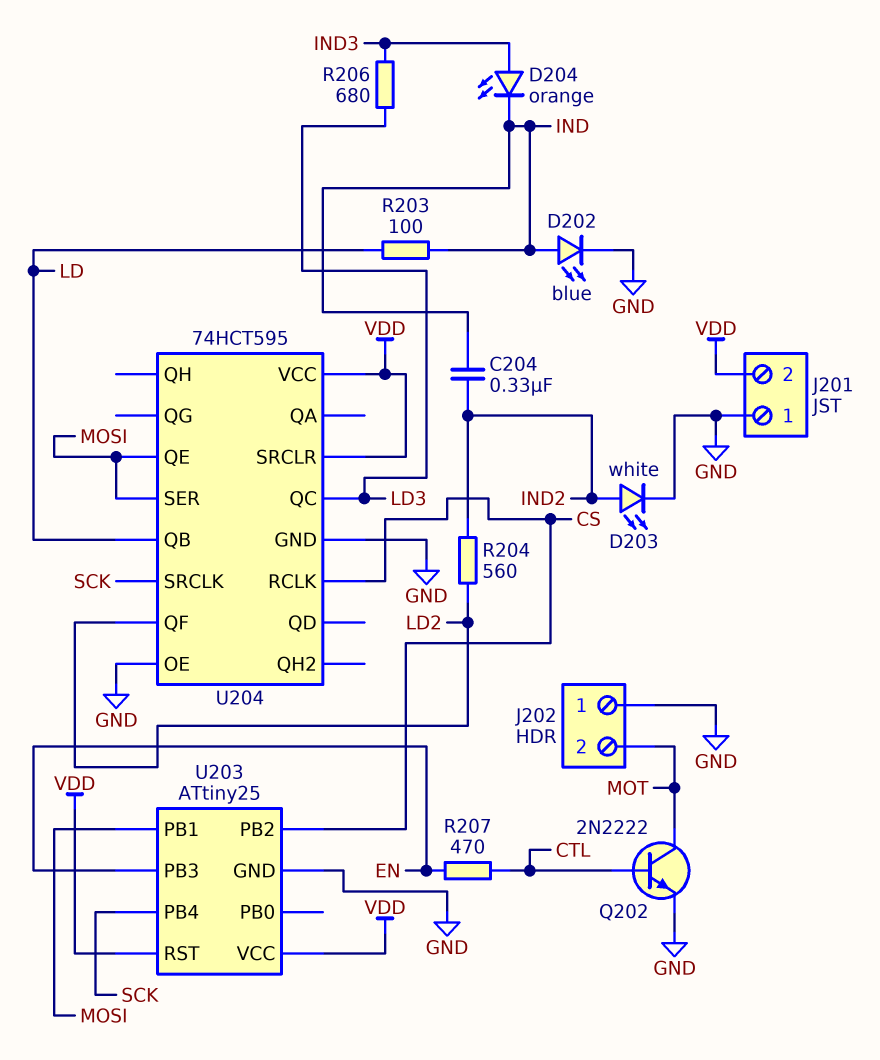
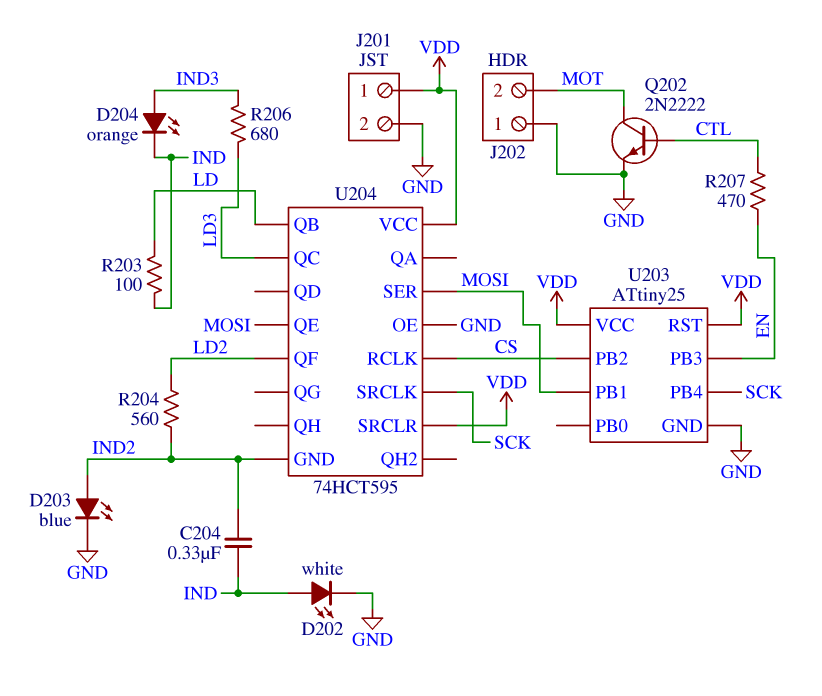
D202: LED blue (A IND, K GND) -> LED white (A IND, K GND)
D203: LED white (A IND2, K GND) -> LED blue (A IND2, K GND)
J201 pin 1: GND -> VDD
J201 pin 2: VDD -> GND
U204 pin GND: GND -> IND2

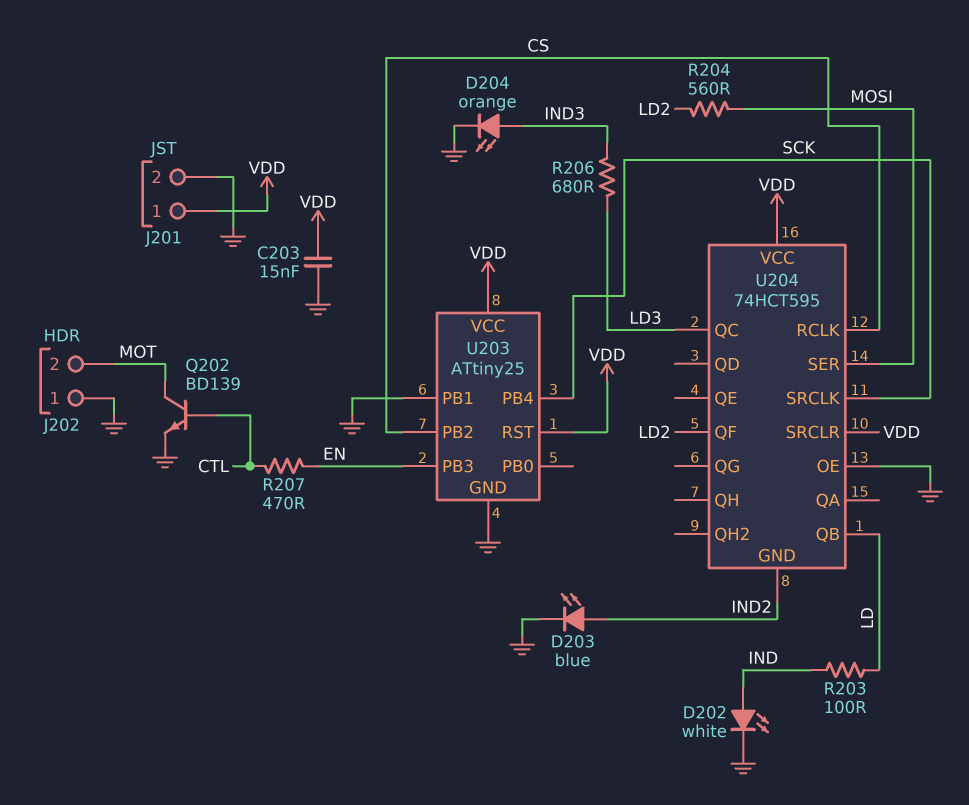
C203: none -> 15nF (GND, VDD)
C204: 330nF (IND, IND2) -> none
D204: LED orange (A IND3, K IND) -> LED orange (A IND3, K GND)
Q202: NPN 2N2222 (B CTL, C MOT, E GND) -> NPN BD139 (B CTL, C MOT, E GND)
R204: 560 (IND2, LD2) -> 560 (LD2, MOSI)
U203 pin PB1: MOSI -> GND
U204 pin QE: MOSI -> none

